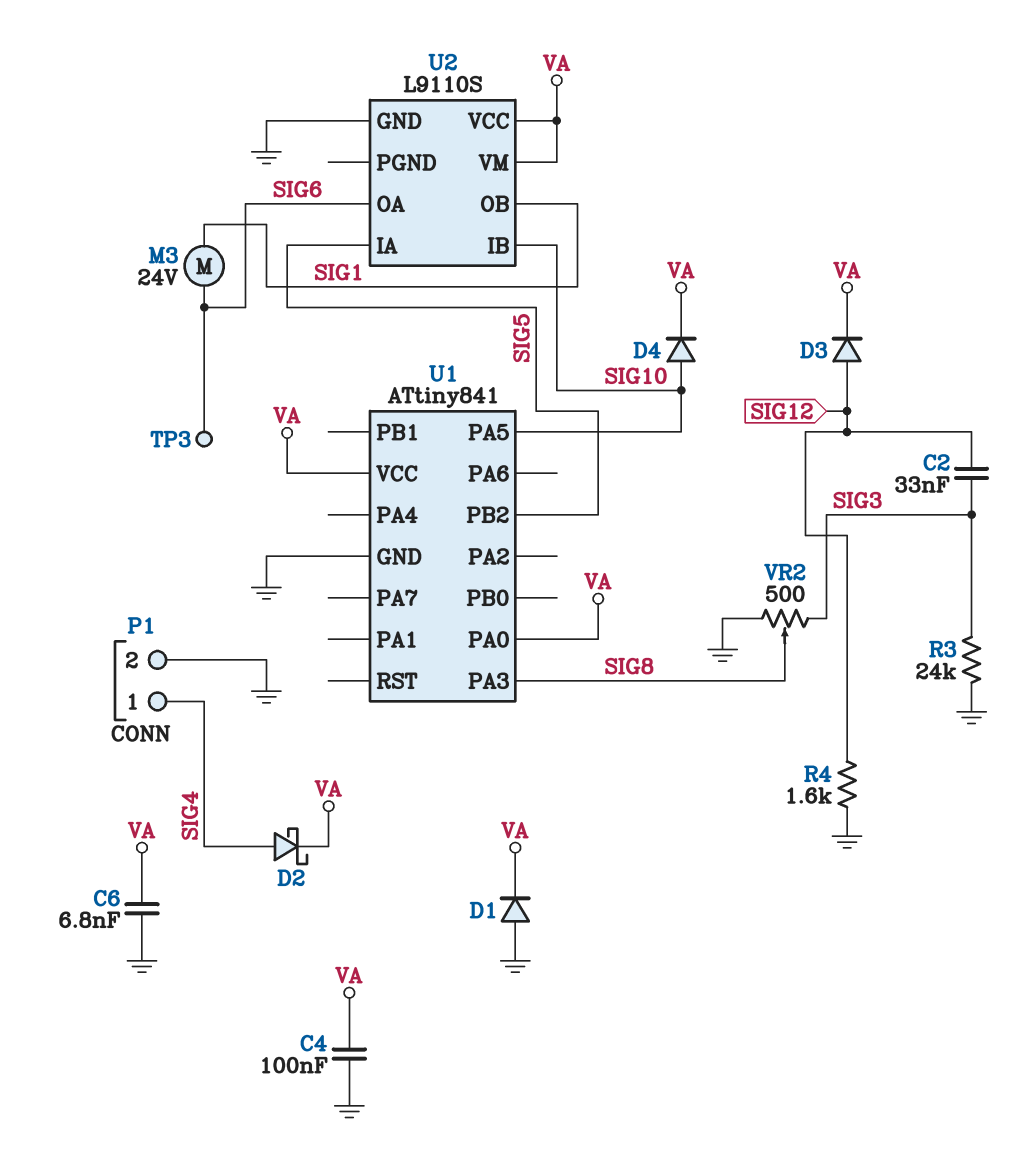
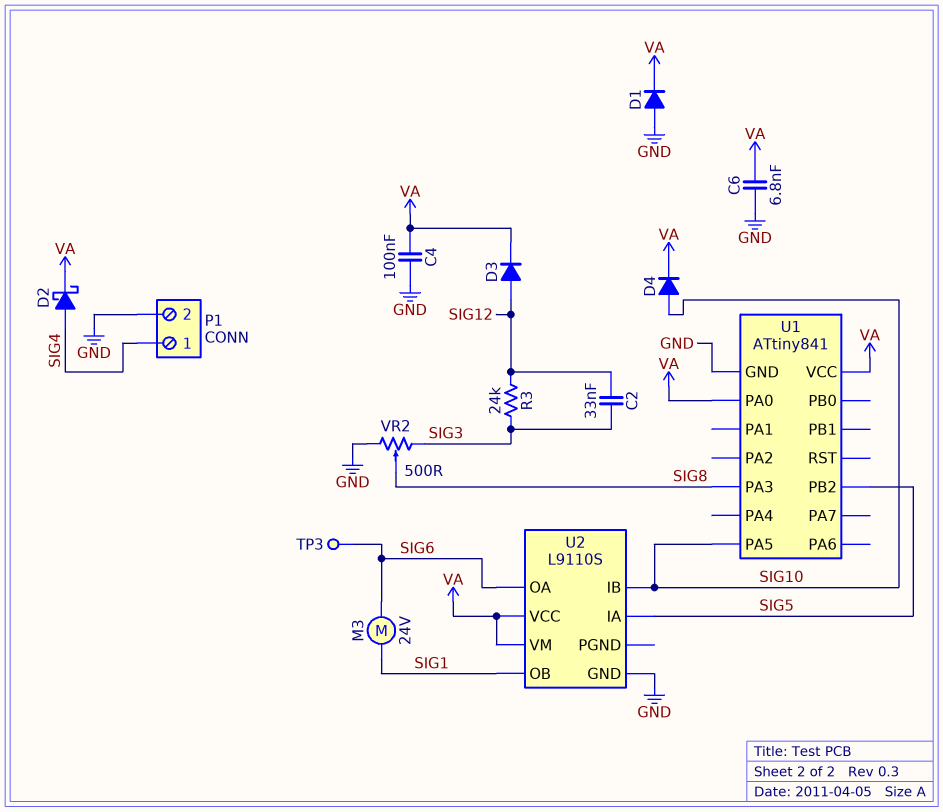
R3: 24k (GND, SIG3) -> 24k (SIG3, SIG12)
R4: 1.6k (GND, SIG12) -> none

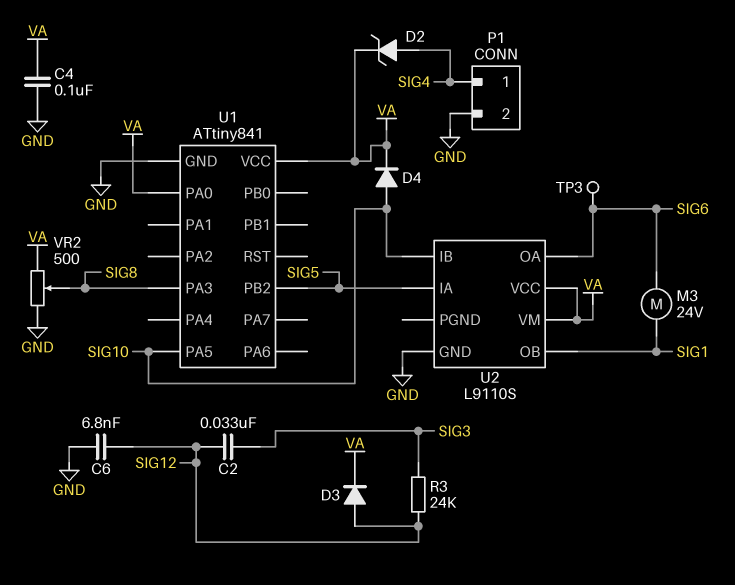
C6: 6.8nF (GND, VA) -> 6.8nF (GND, SIG12)
D1: diode (A GND, K VA) -> none
D2: schottky (A SIG4, K VA) -> zener (A SIG4, K VA)
VR2: 500 (GND, SIG3, wiper SIG8) -> 500 (GND, VA, wiper SIG8)

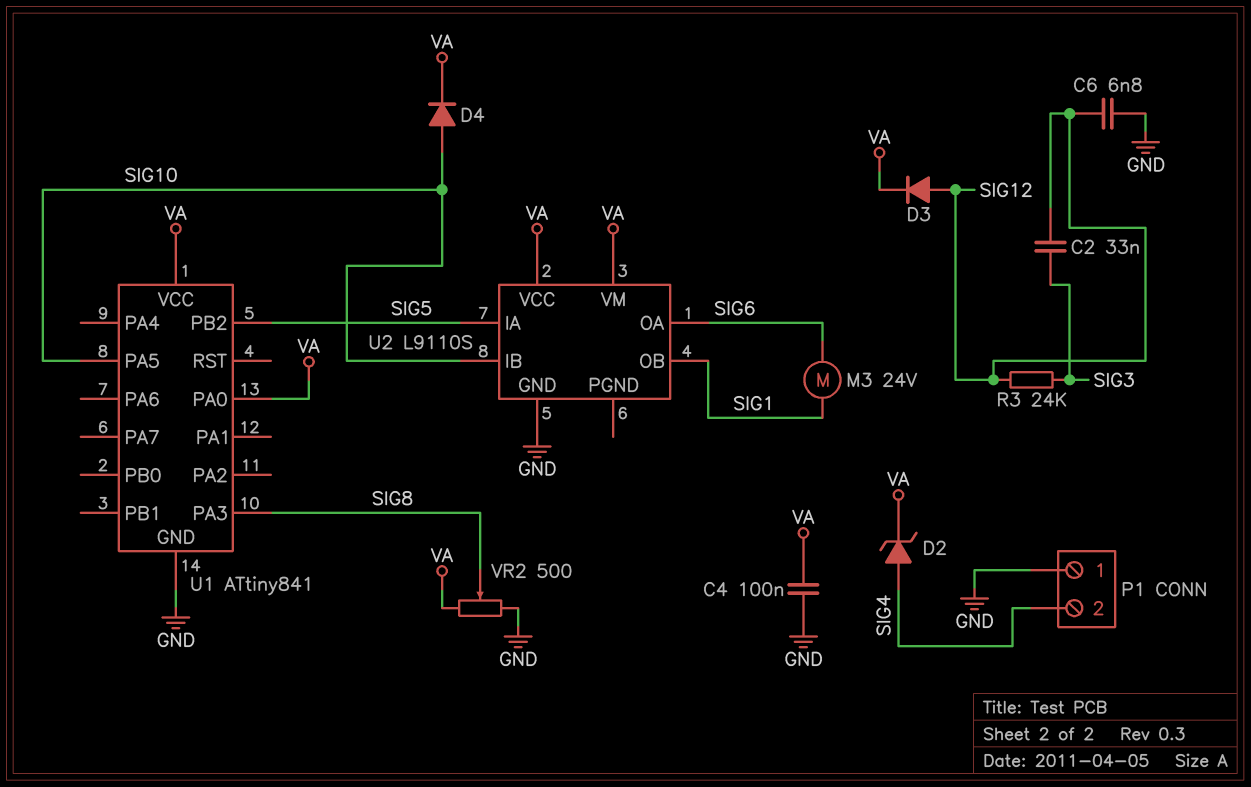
P1 pin 1: SIG4 -> GND
P1 pin 2: GND -> SIG4
TP3: test point (SIG6) -> none

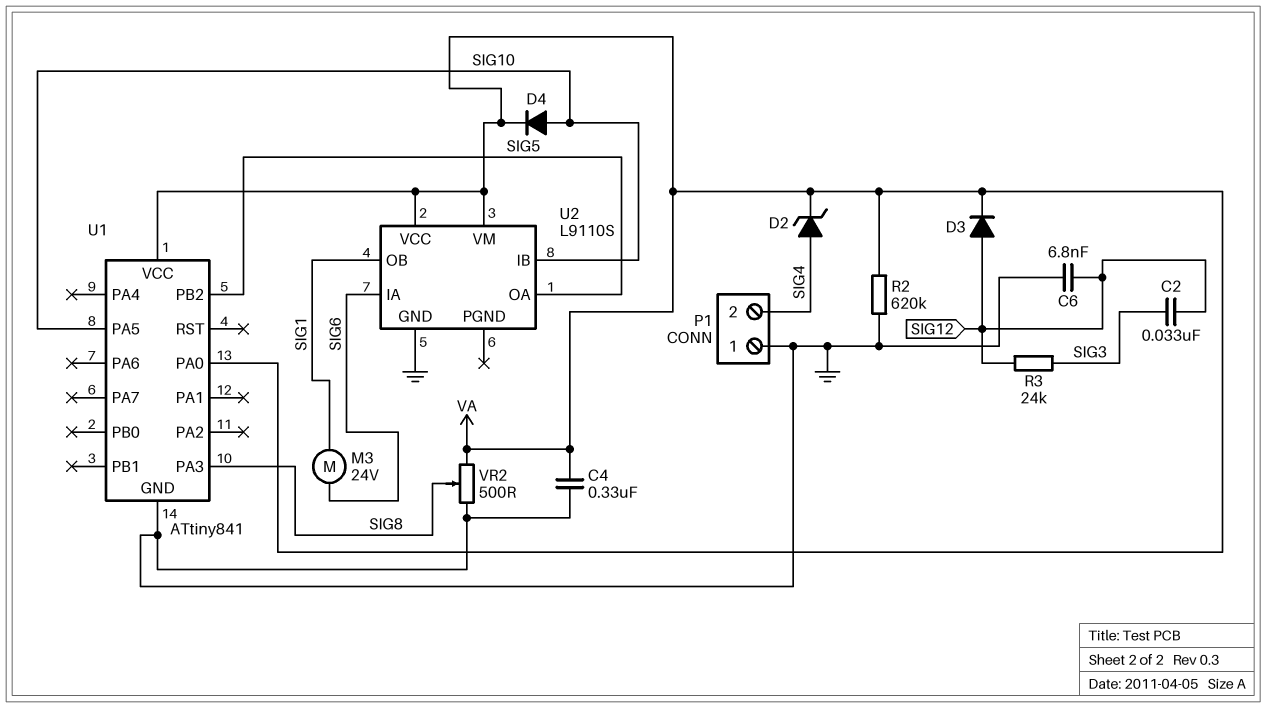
C4: 100nF (GND, VA) -> 330nF (GND, VA)
R2: none -> 620k (GND, VA)
U2 pin IA: SIG5 -> SIG6
U2 pin OA: SIG6 -> SIG5

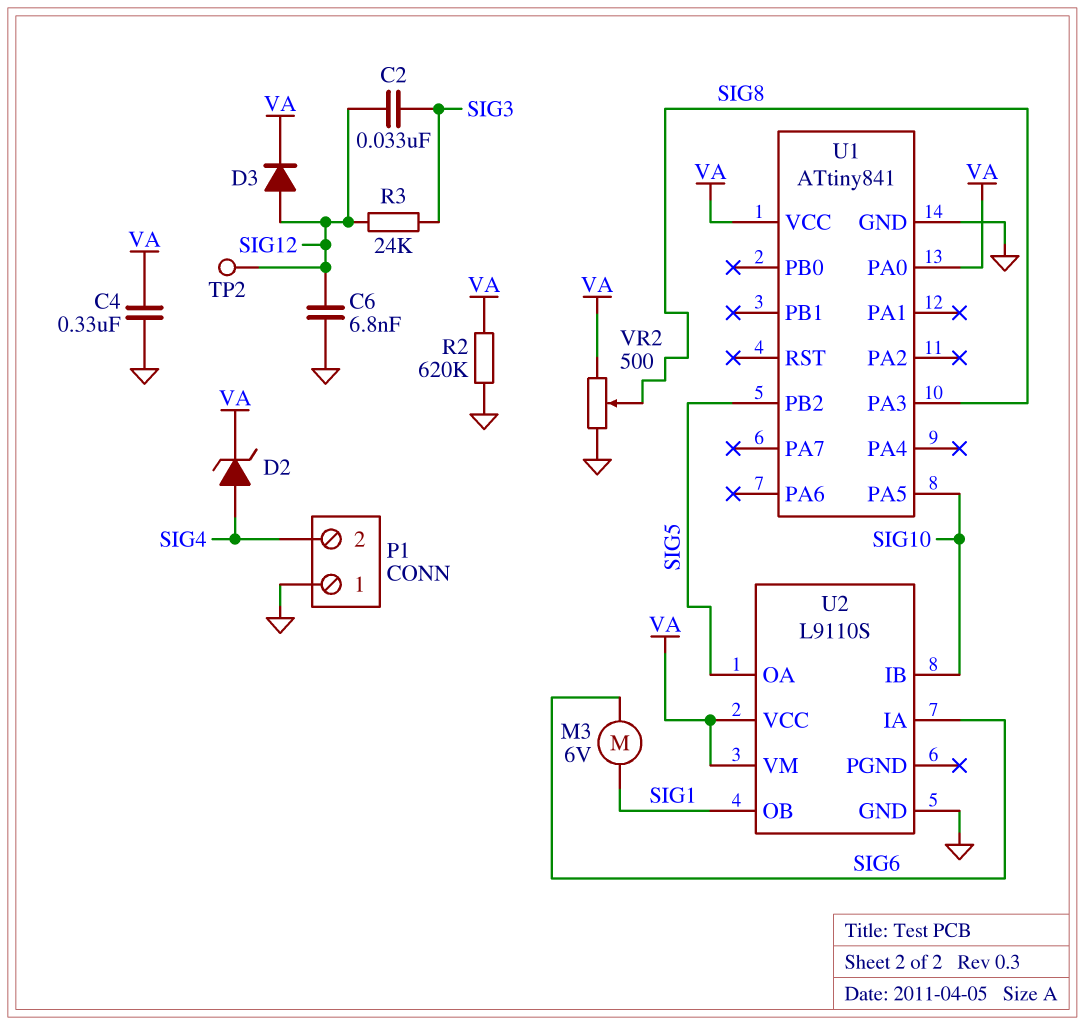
D4: diode (A SIG10, K VA) -> none
M3: motor 24V (SIG1, SIG6) -> motor 6V (SIG1, SIG6)
TP2: none -> test point (SIG12)

